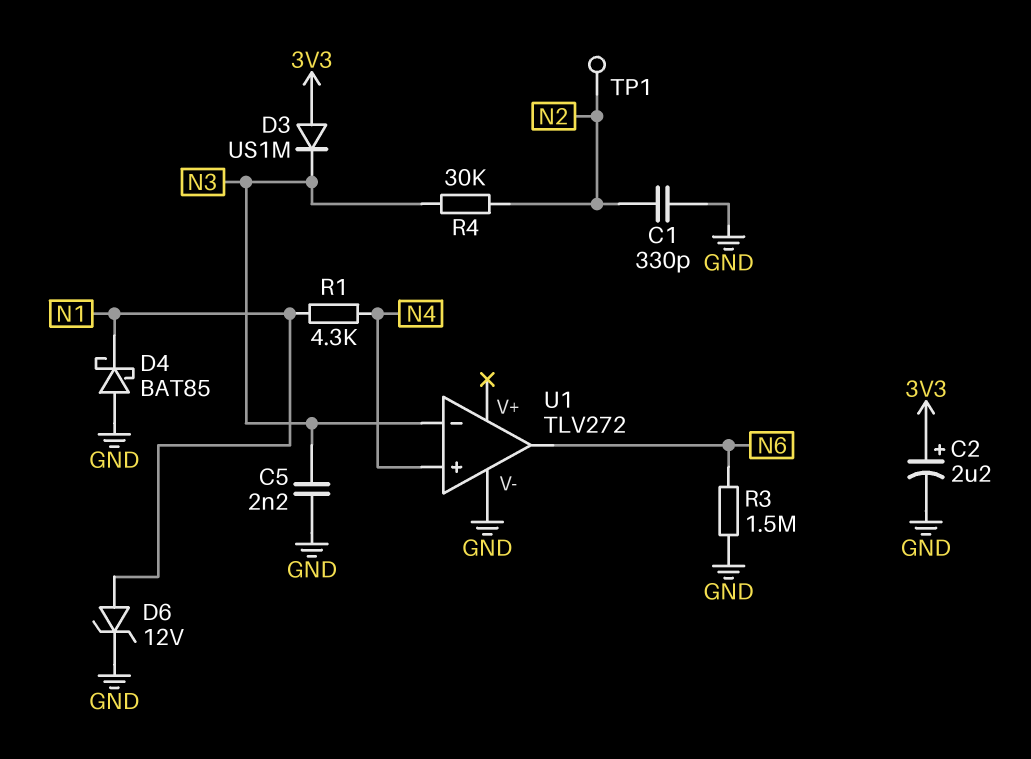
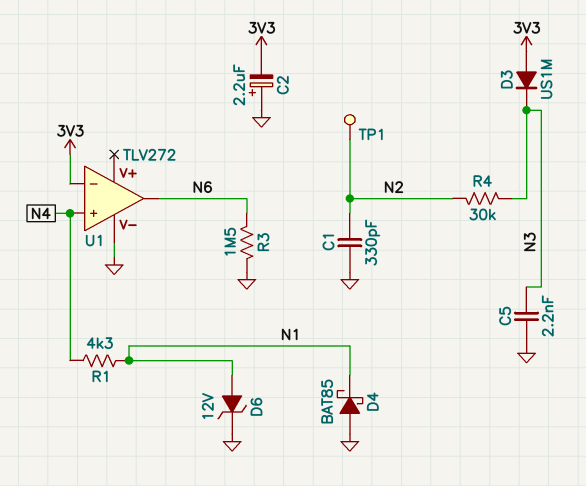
C2: 2.2uF (plus 3V3, minus GND) -> 2.2uF (plus GND, minus 3V3)
U1 pin in-: N3 -> 3V3

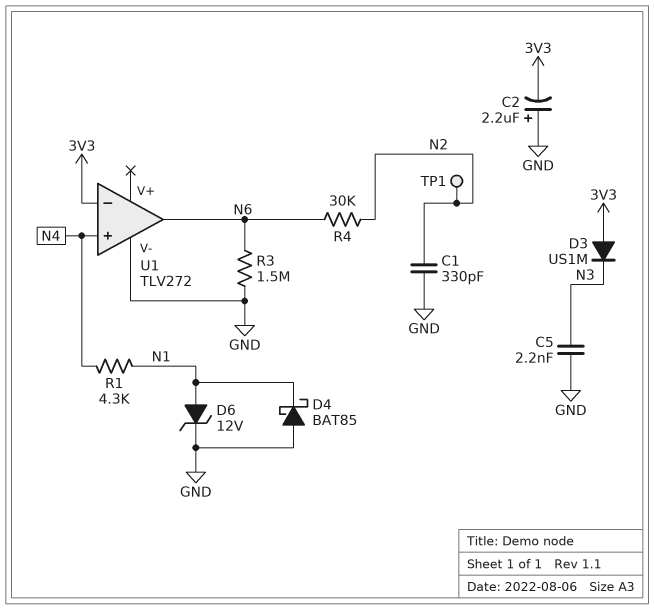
R4: 30k (N2, N3) -> 30k (N2, N6)

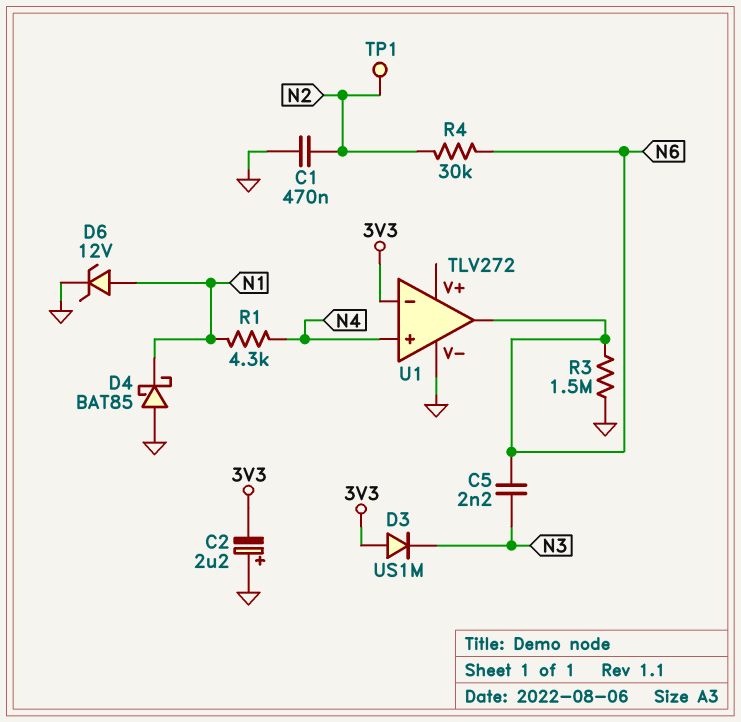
C1: 330pF (GND, N2) -> 470nF (GND, N2)
C5: 2.2nF (GND, N3) -> 2.2nF (N3, N6)

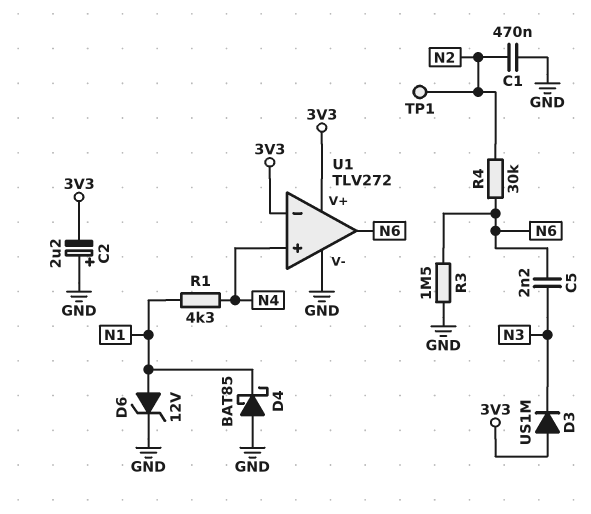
U1 pin V+: none -> 3V3

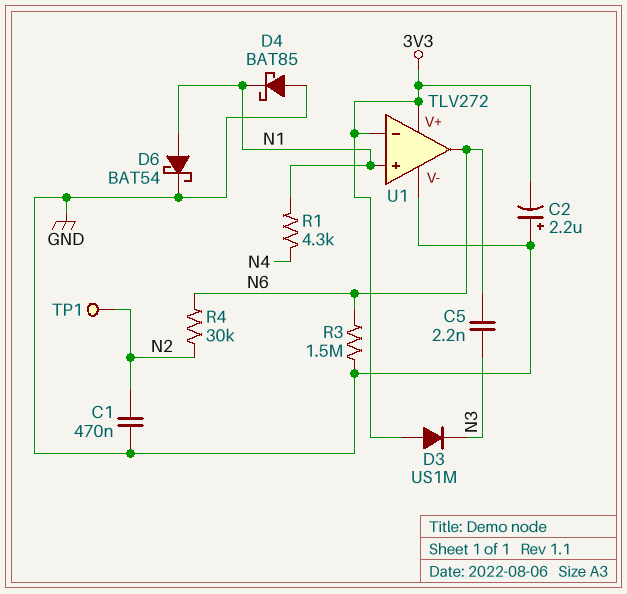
D6: zener 12V (A N1, K GND) -> schottky BAT54 (A N1, K GND)
U1 pin in+: N4 -> N1

